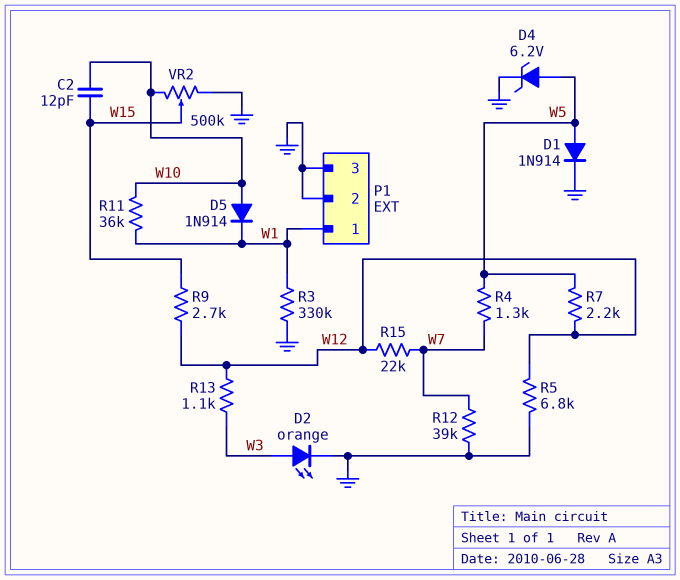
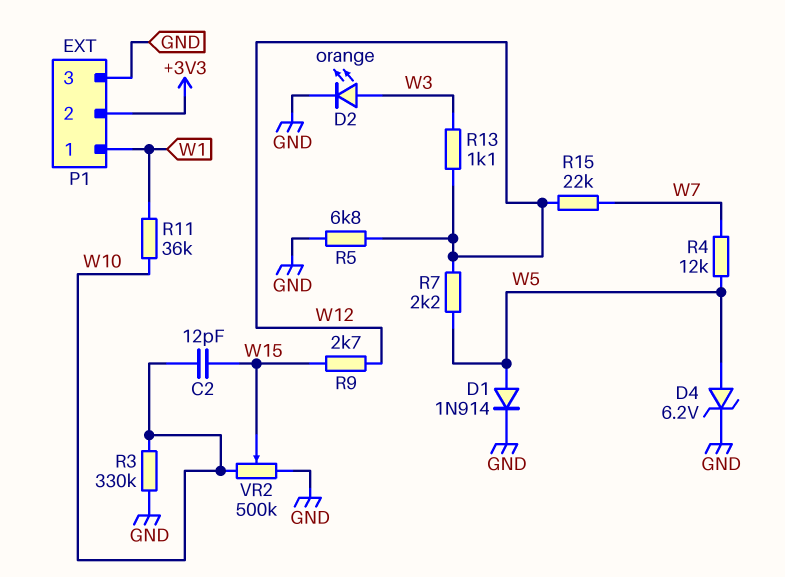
D5: diode 1N914 (A W10, K W1) -> none
P1 pin 2: GND -> +3V3
R3: 330k (GND, W1) -> 330k (GND, W10)
R4: 1.3k (W5, W7) -> 12k (W5, W7)
R12: 39k (GND, W7) -> none

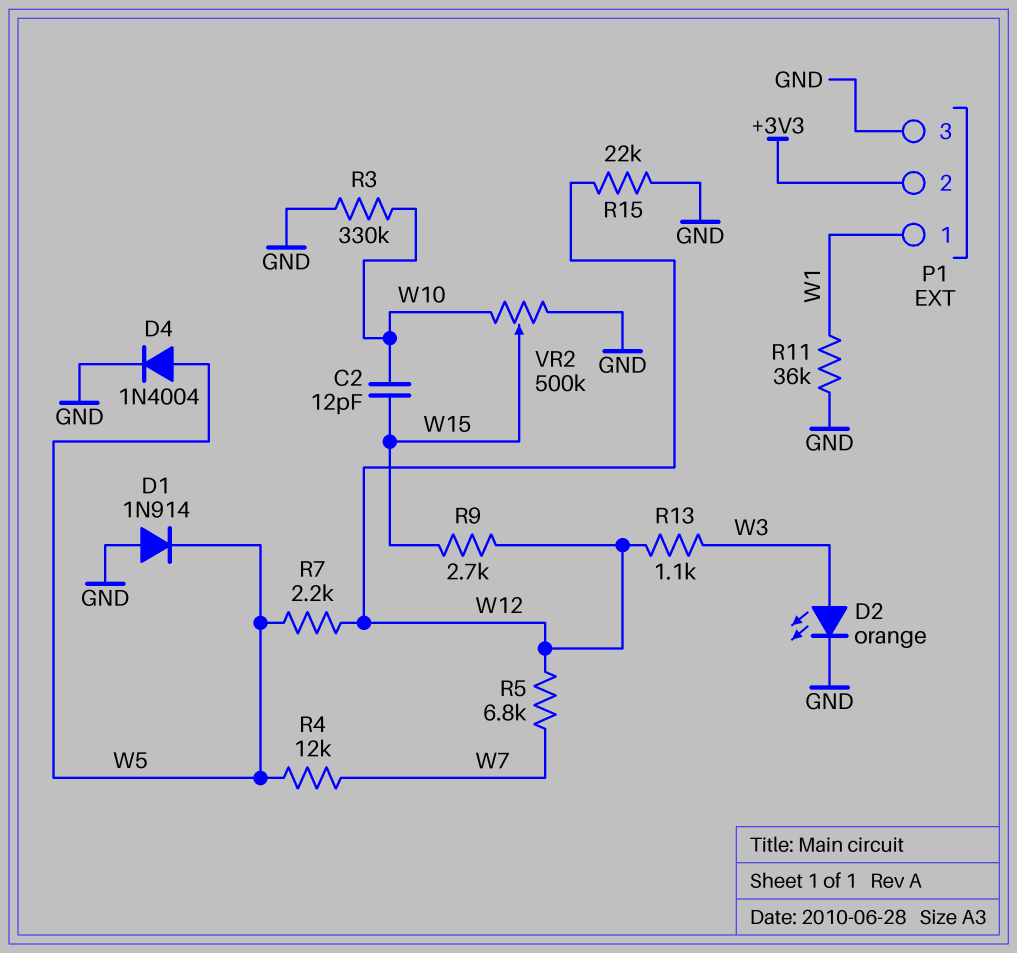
D1: diode 1N914 (A W5, K GND) -> diode 1N914 (A GND, K W5)
D4: zener 6.2V (A W5, K GND) -> diode 1N4004 (A W5, K GND)
R5: 6.8k (GND, W12) -> 6.8k (W7, W12)
R11: 36k (W1, W10) -> 36k (GND, W1)
R15: 22k (W7, W12) -> 22k (GND, W12)

